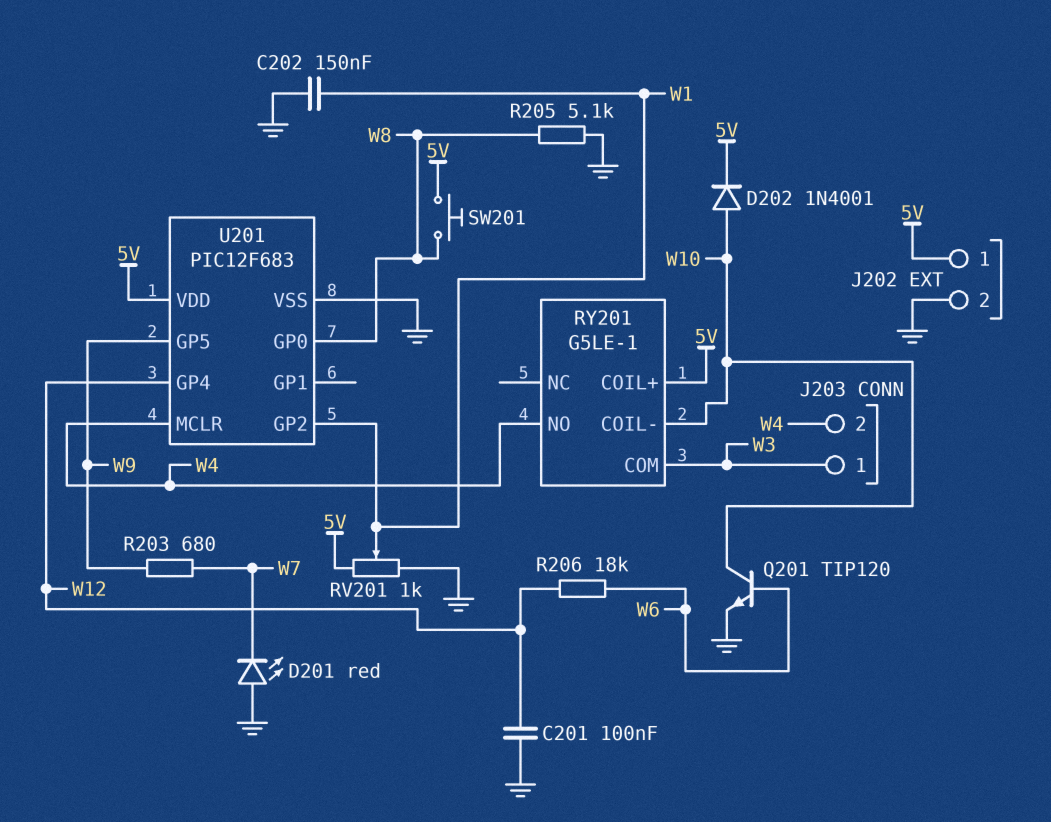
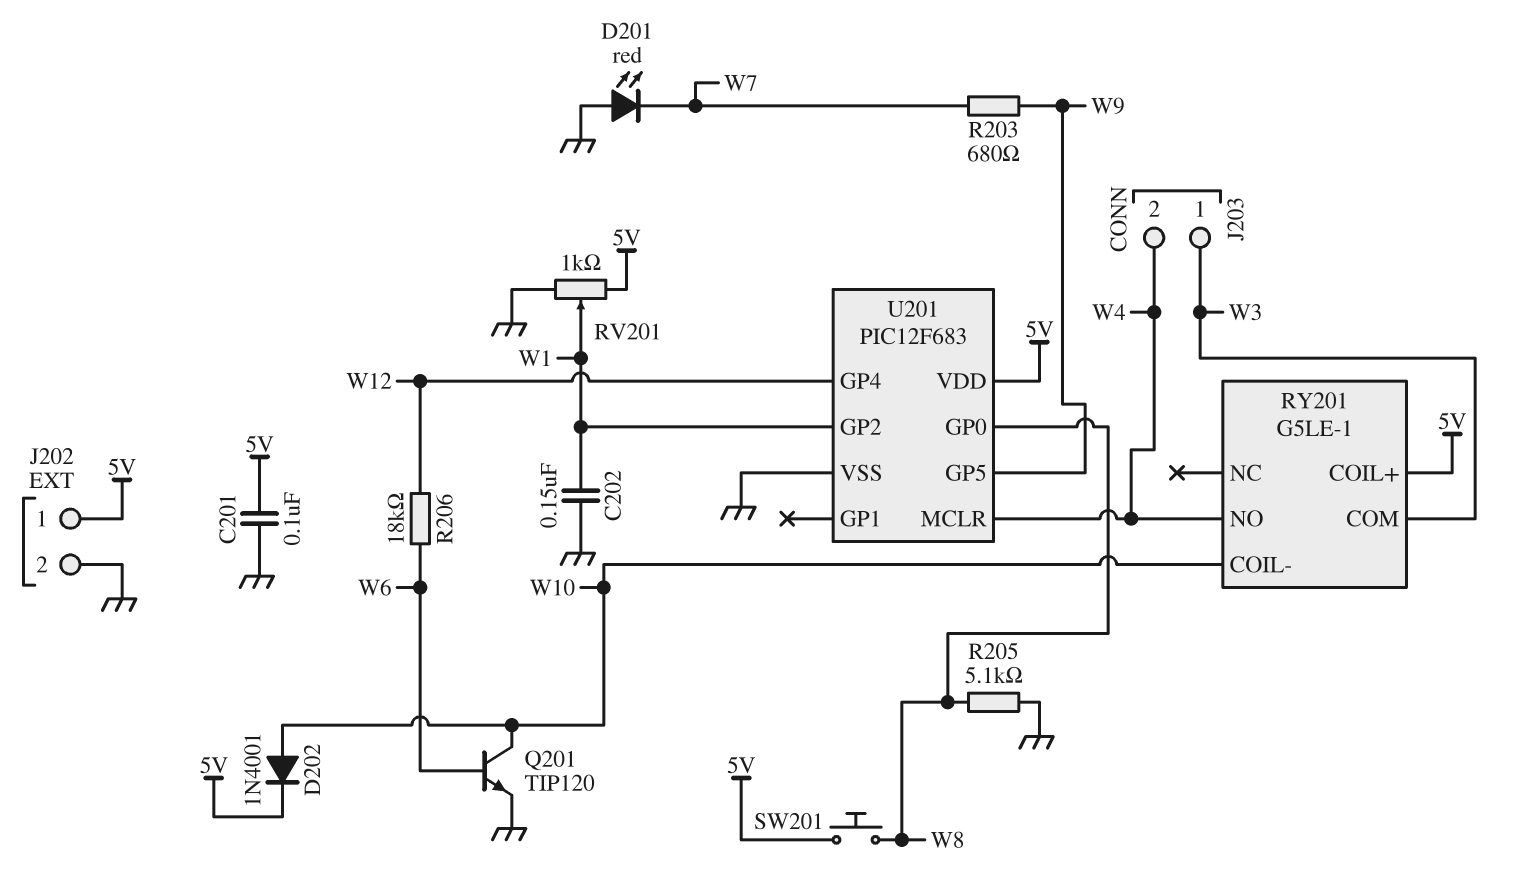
C201: 100nF (GND, W12) -> 100nF (5V, GND)

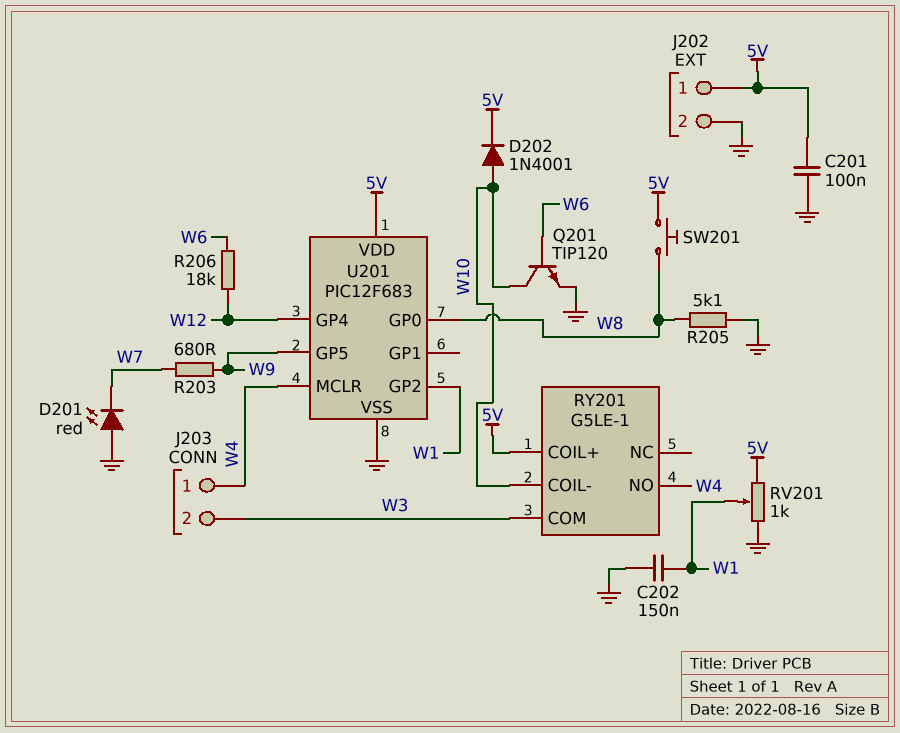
J203 pin 1: W3 -> W4
J203 pin 2: W4 -> W3

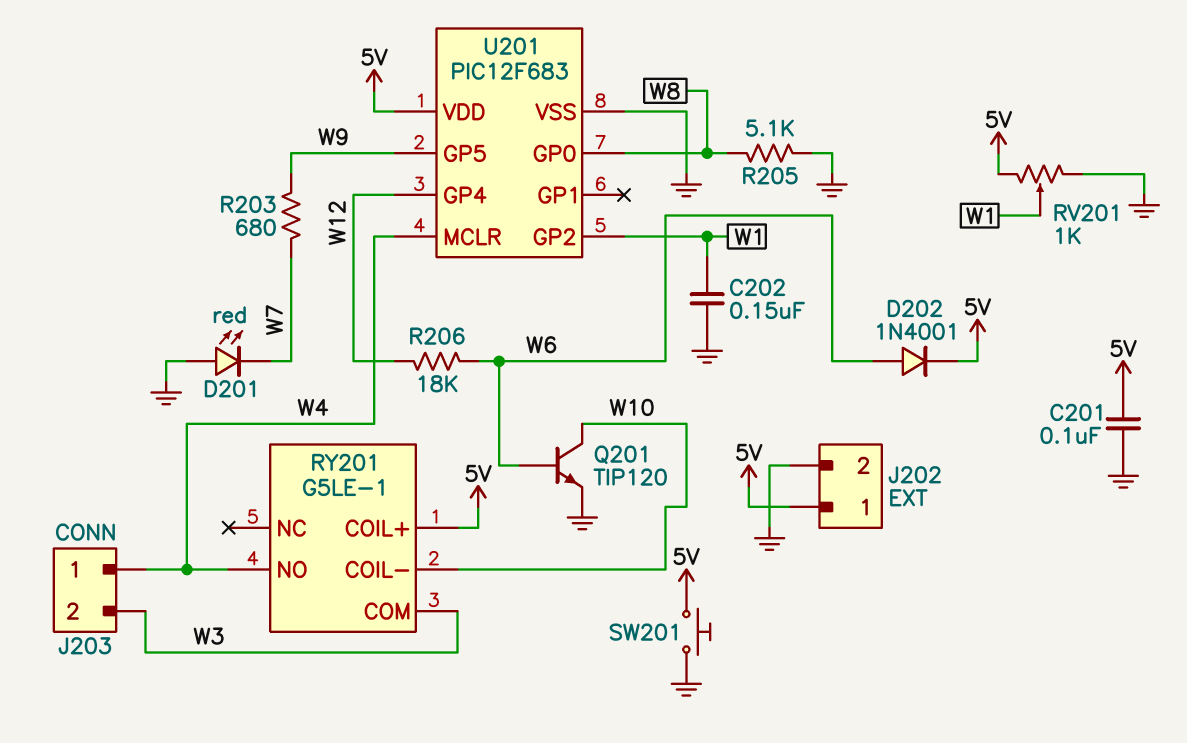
D202: diode 1N4001 (A W10, K 5V) -> diode 1N4001 (A W6, K 5V)
SW201: button (5V, W8) -> button (5V, GND)

